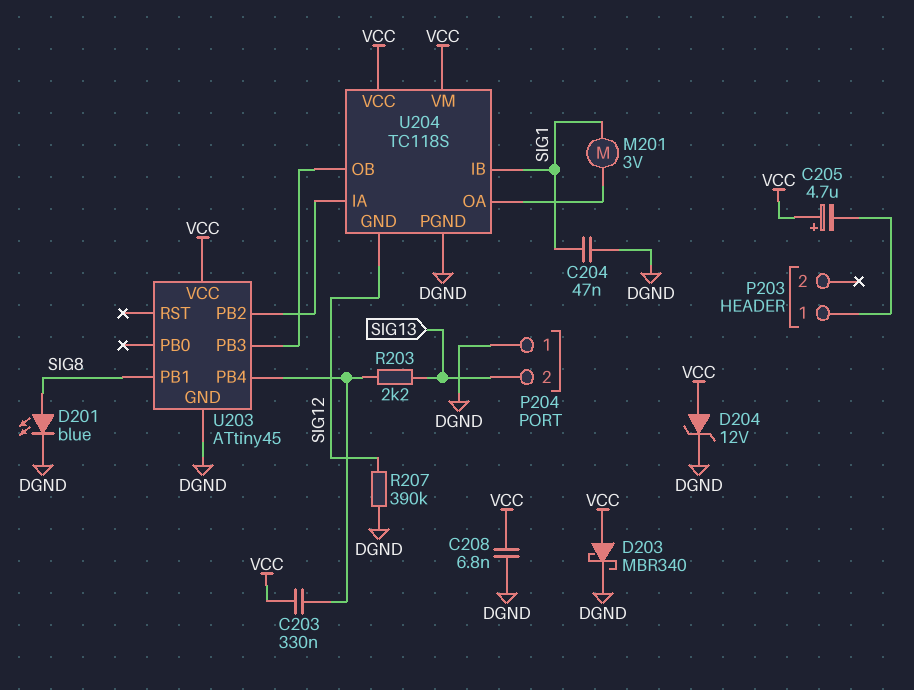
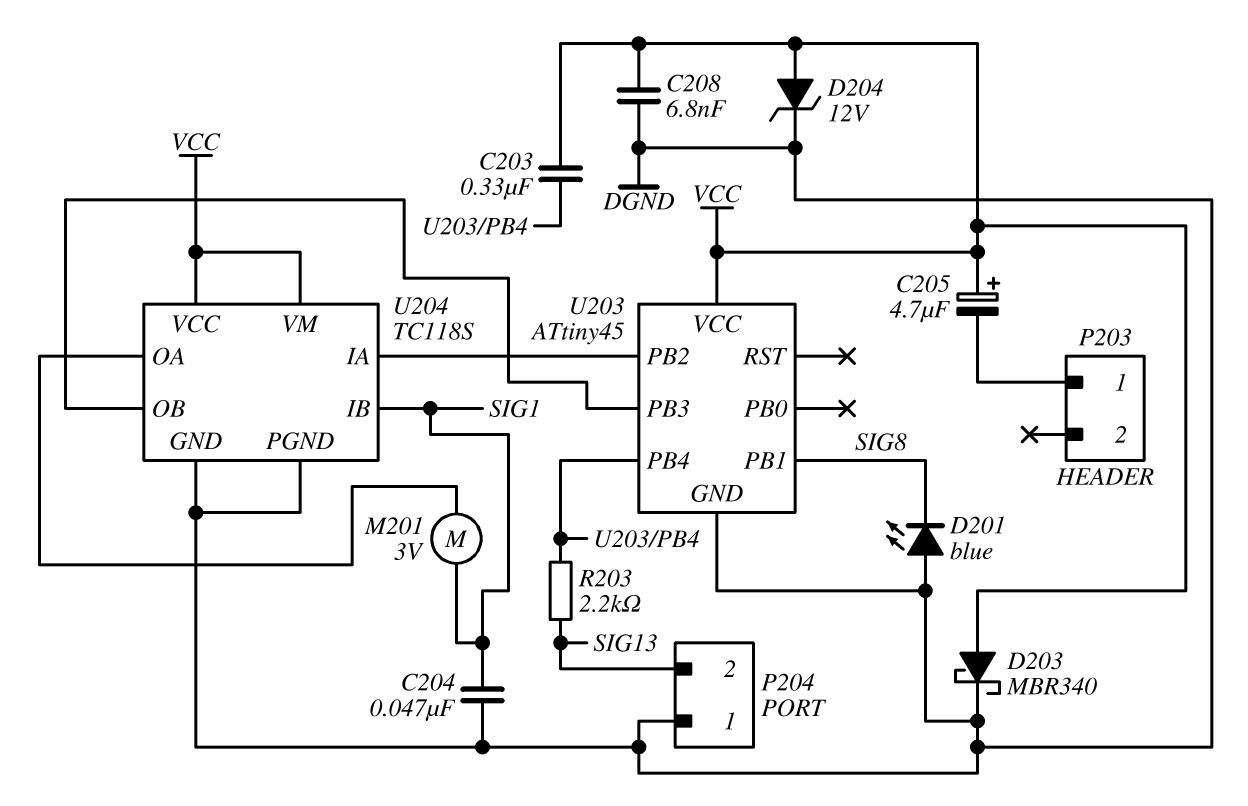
D201: LED blue (A SIG8, K DGND) -> LED blue (A DGND, K SIG8)
R207: 390k (DGND, SIG12) -> none
U204 pin GND: SIG12 -> DGND

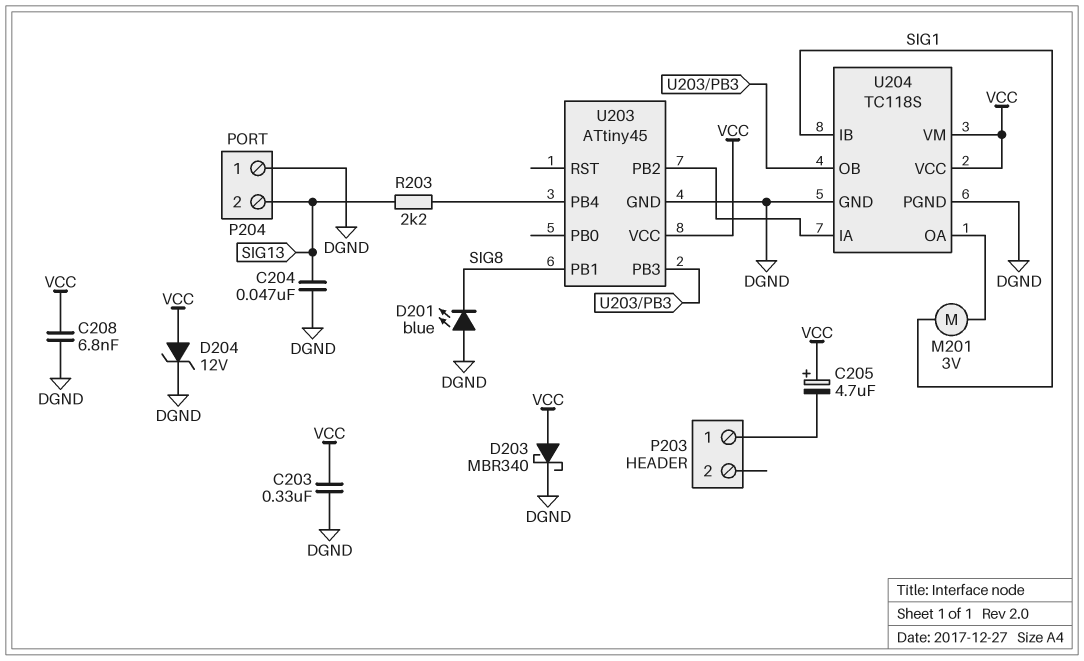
C203: 330nF (U203/PB4, VCC) -> 330nF (DGND, VCC)
C204: 47nF (DGND, SIG1) -> 47nF (DGND, SIG13)

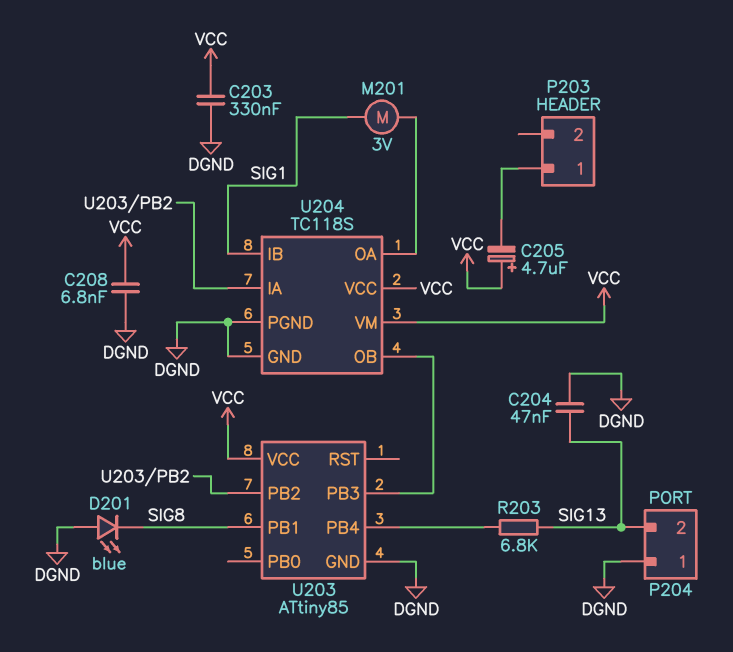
D203: schottky MBR340 (A VCC, K DGND) -> none
D204: zener 12V (A VCC, K DGND) -> none
R203: 2.2k (SIG13, U203/PB4) -> 6.8k (SIG13, U203/PB4)
U203: ATtiny45 -> ATtiny85

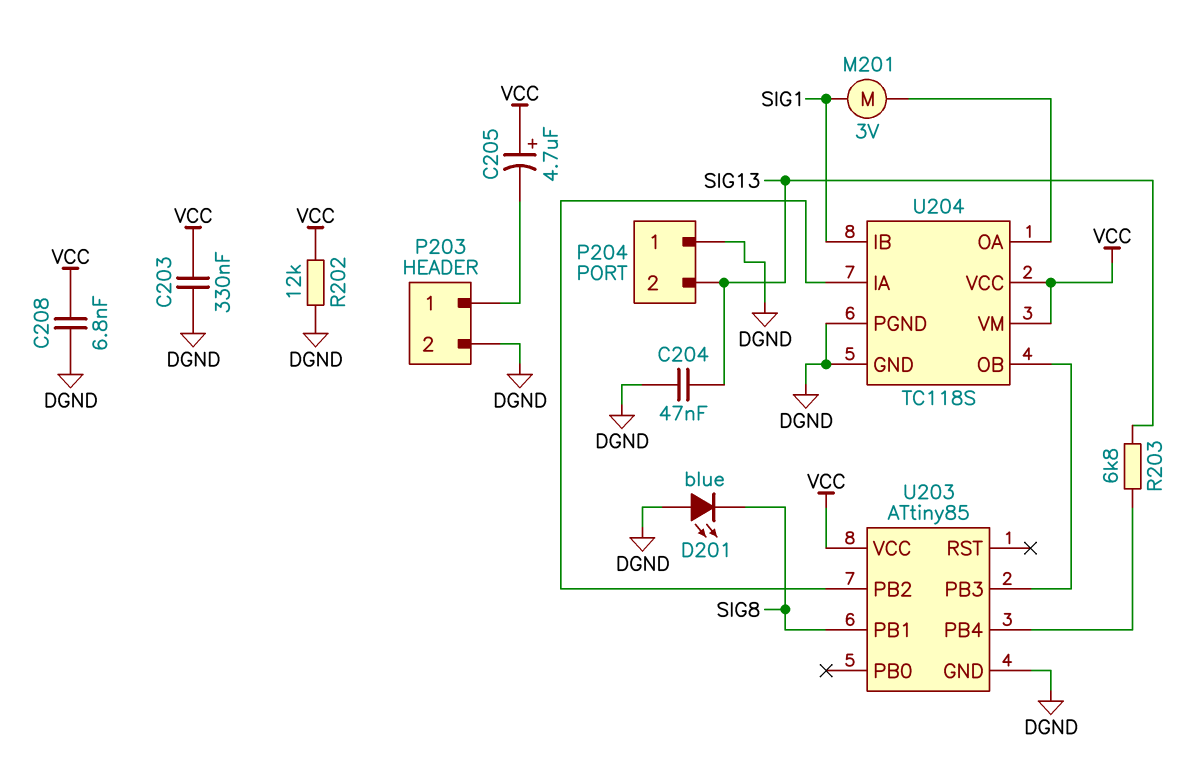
P203 pin 2: none -> DGND
R202: none -> 12k (DGND, VCC)

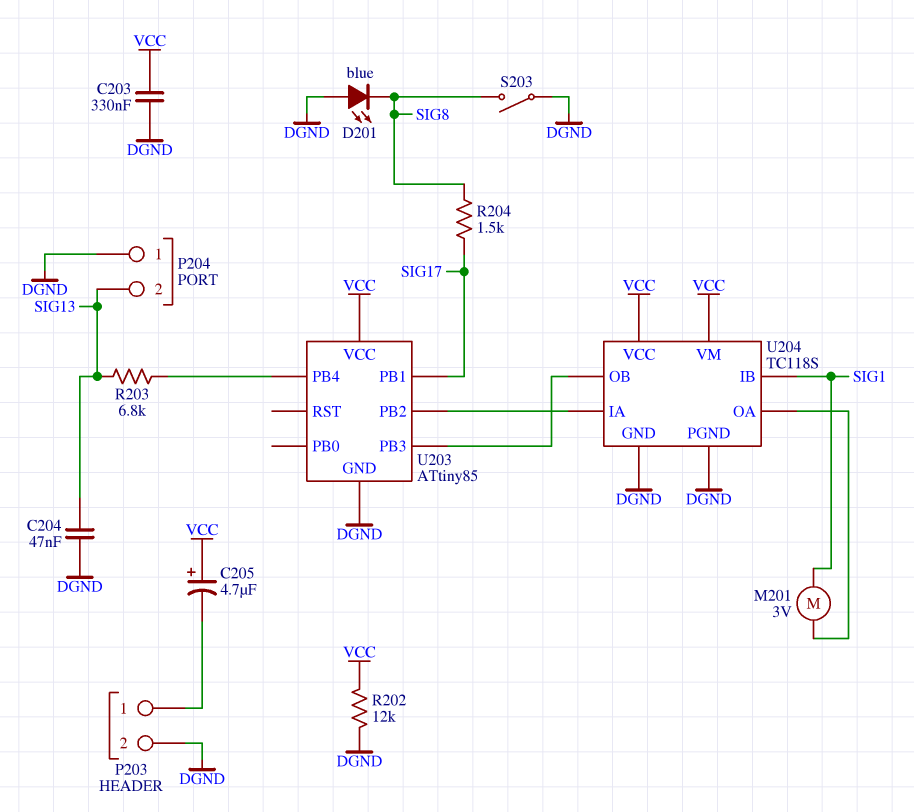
C208: 6.8nF (DGND, VCC) -> none
R204: none -> 1.5k (SIG8, SIG17)
S203: none -> switch (DGND, SIG8)
U203 pin PB1: SIG8 -> SIG17

